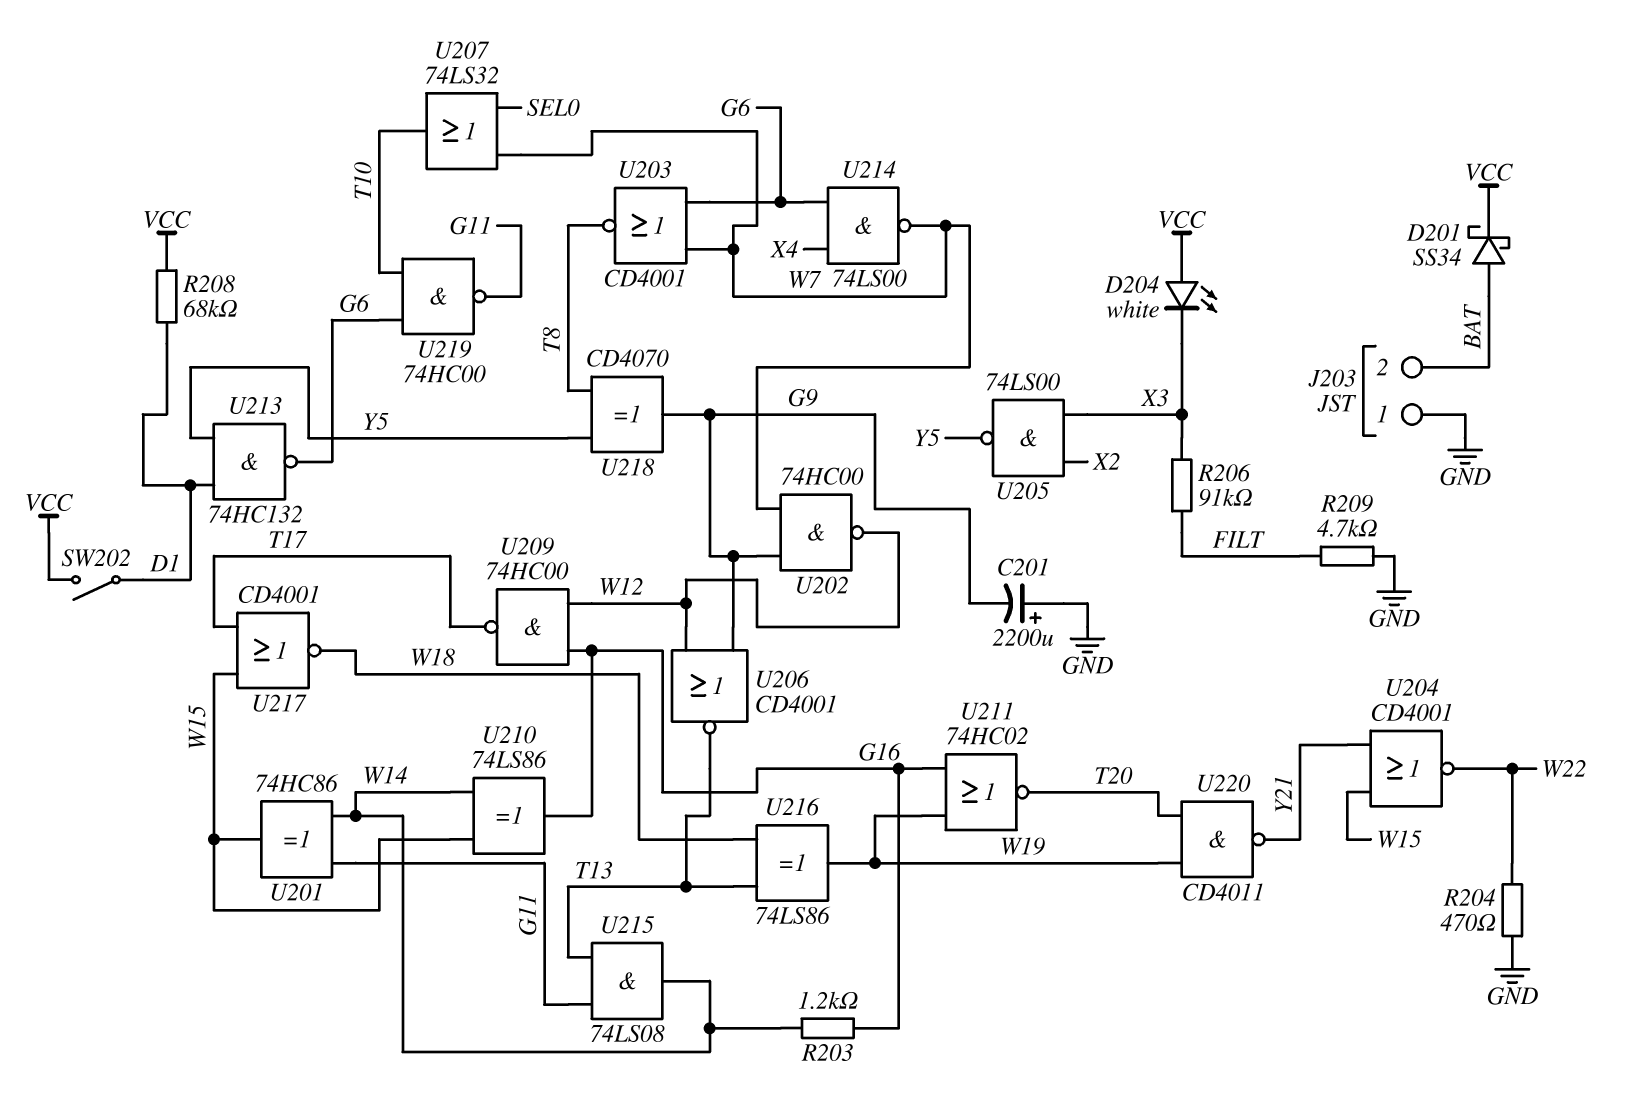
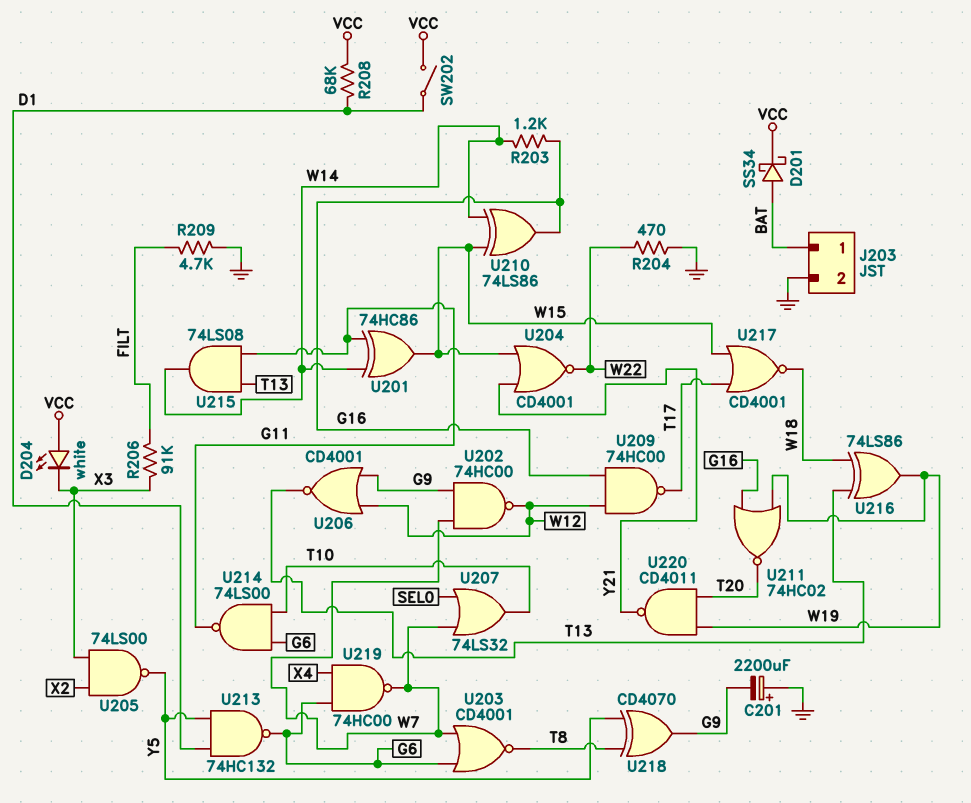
J203 pin 1: GND -> BAT
J203 pin 2: BAT -> GND
U214: NAND 74LS00 (in G6, in X4, out W7) -> NAND 74LS00 (in G6, in T10, out G11)
U219: NAND 74HC00 (in G6, in T10, out G11) -> NAND 74HC00 (in G6, in X4, out W7)

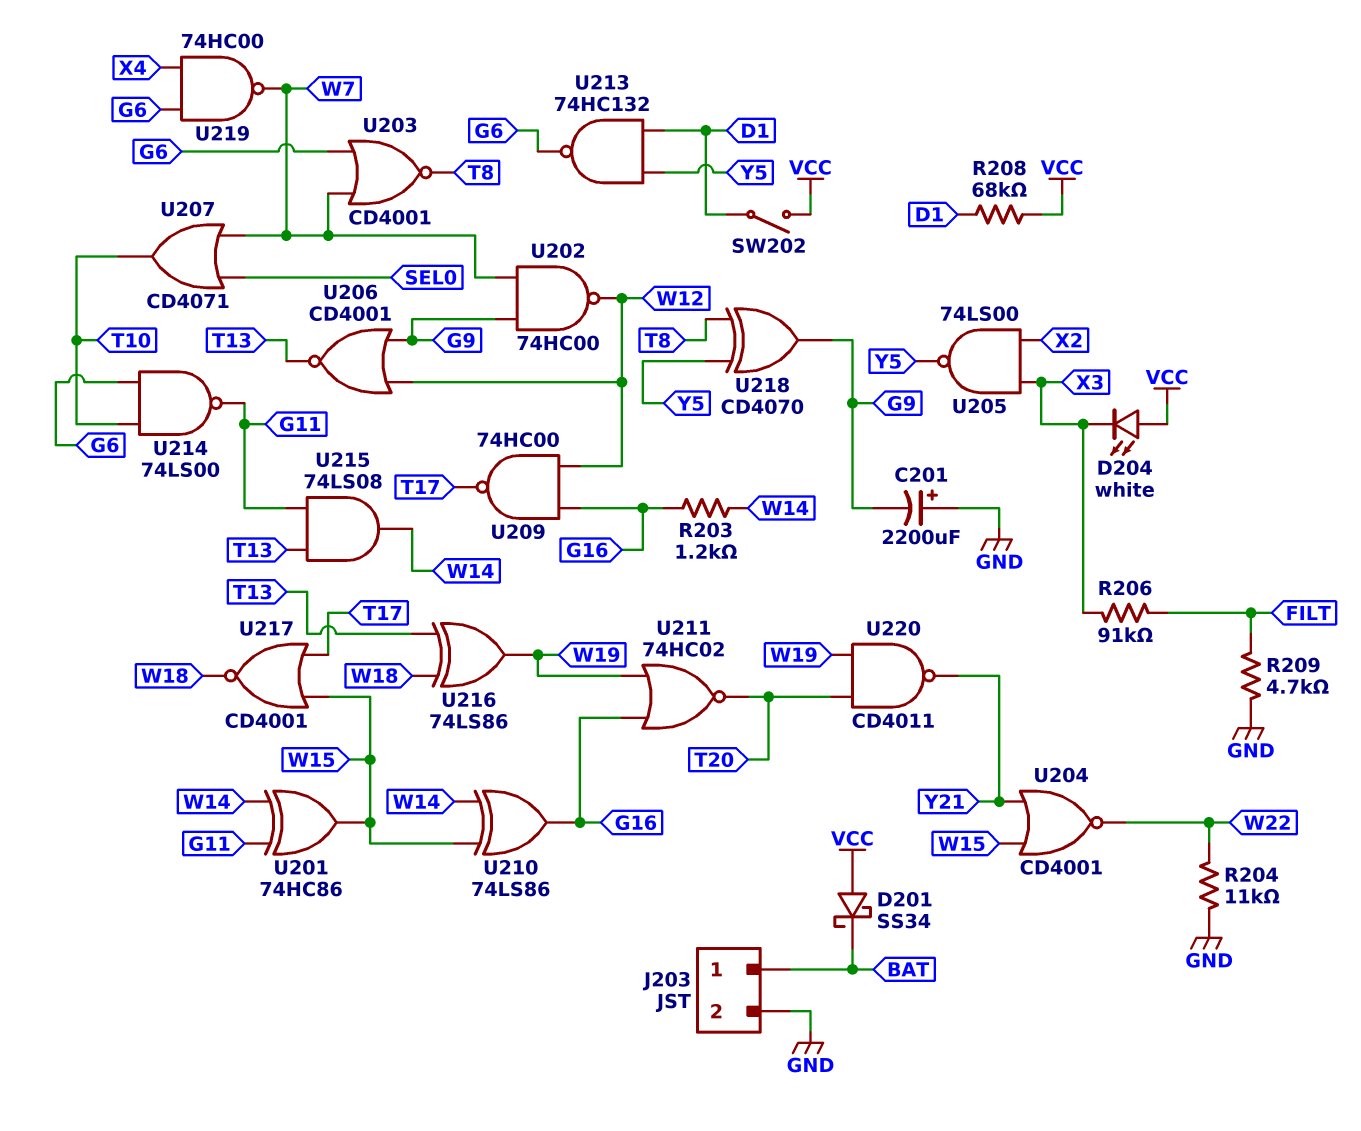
D201: schottky SS34 (A BAT, K VCC) -> schottky SS34 (A VCC, K BAT)
R204: 470 (GND, W22) -> 11k (GND, W22)
U207: OR 74LS32 (in SEL0, in W7, out T10) -> OR CD4071 (in SEL0, in W7, out T10)

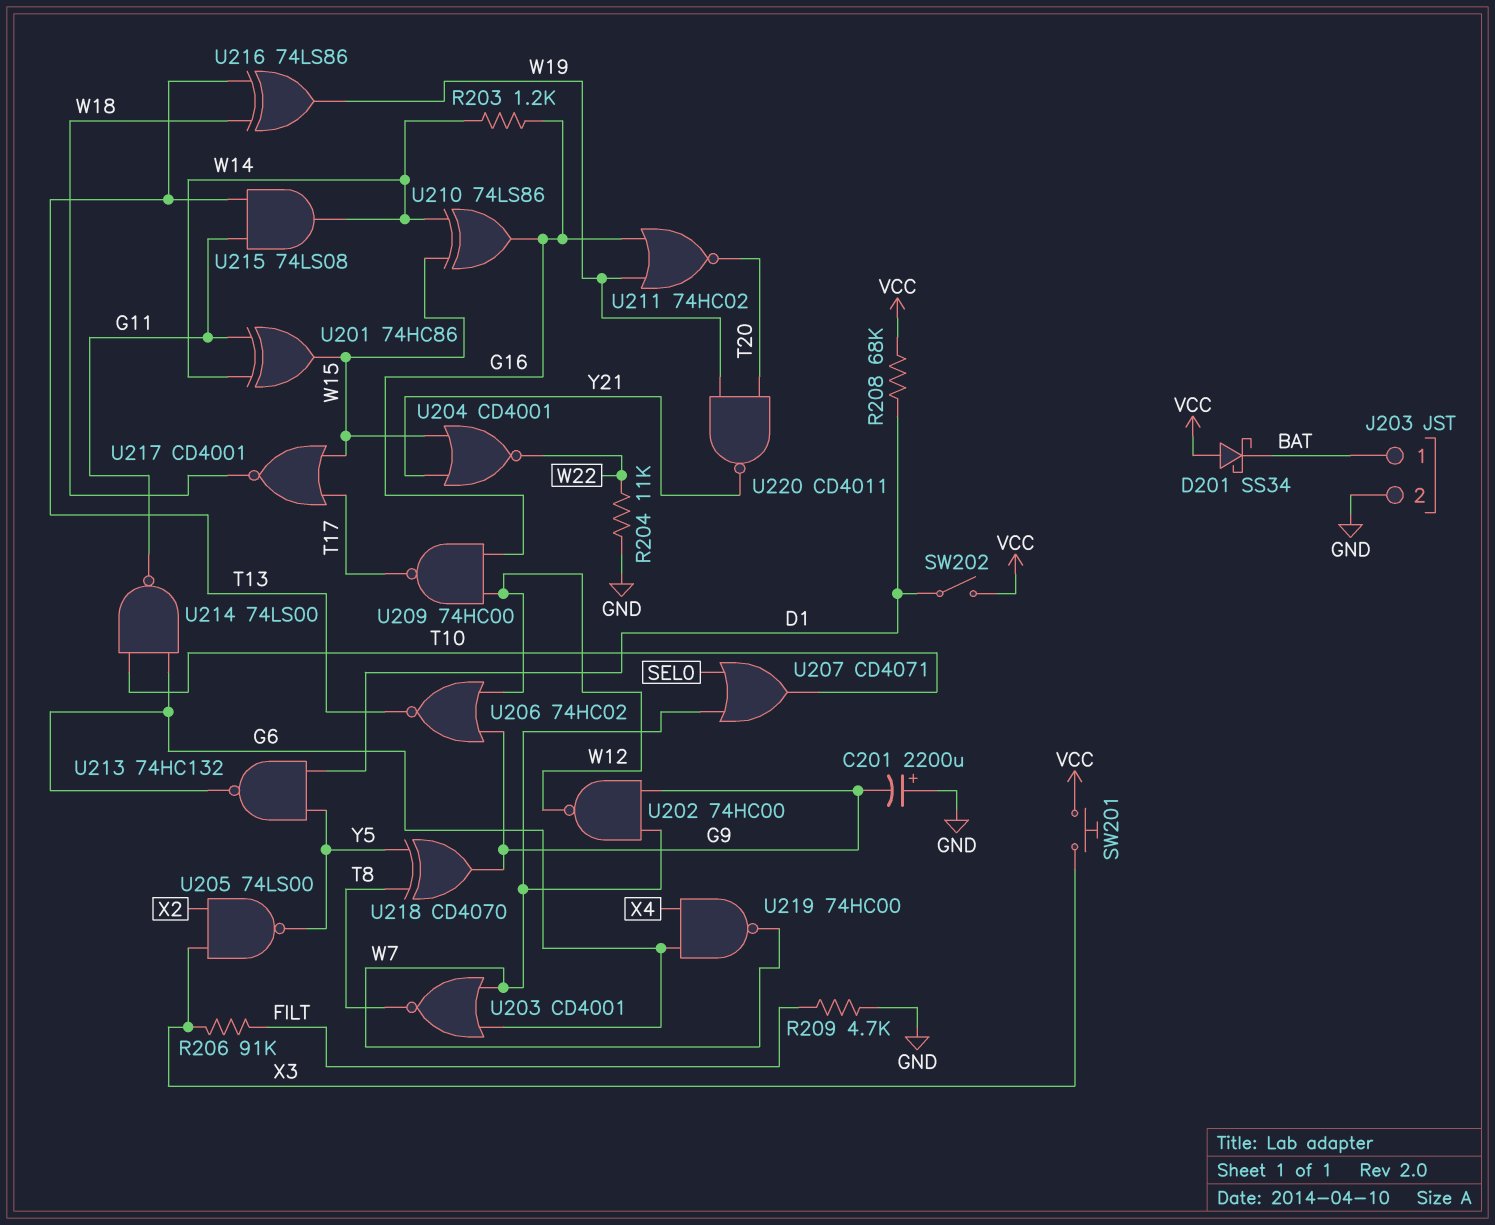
D204: LED white (A VCC, K X3) -> none
SW201: none -> button (VCC, X3)
U206: NOR CD4001 (in G9, in W12, out T13) -> NOR 74HC02 (in G9, in W12, out T13)

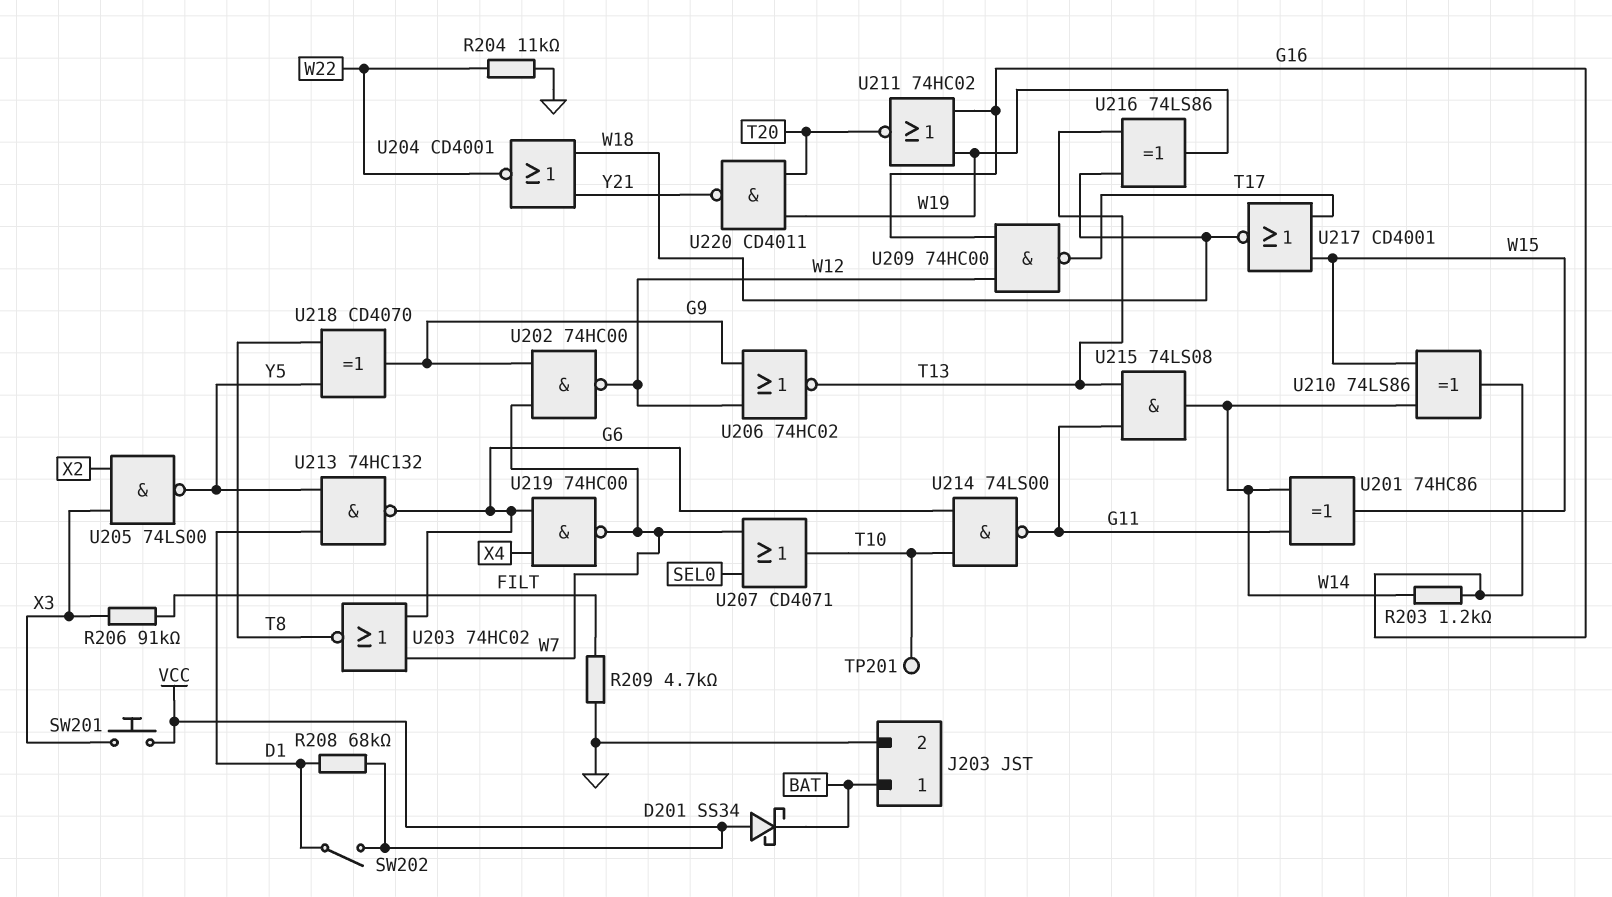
C201: 2200uF (plus GND, minus G9) -> none
TP201: none -> test point (T10)
U203: NOR CD4001 (in G6, in W7, out T8) -> NOR 74HC02 (in G6, in W7, out T8)
U204: NOR CD4001 (in W15, in Y21, out W22) -> NOR CD4001 (in W18, in Y21, out W22)

